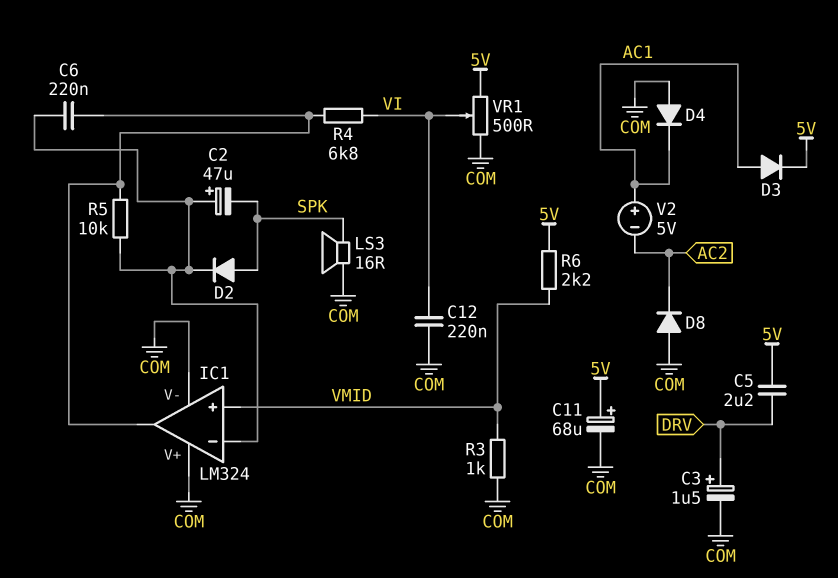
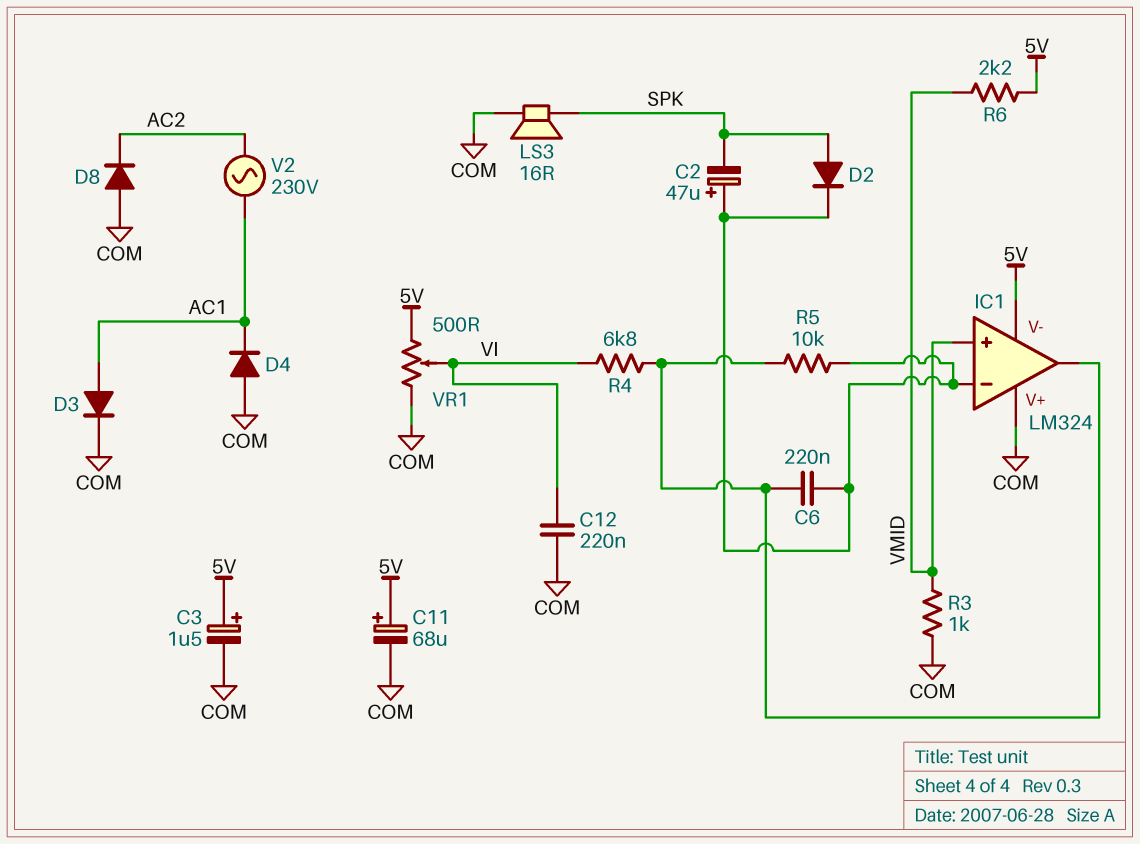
C3: 1.5uF (plus DRV, minus COM) -> 1.5uF (plus 5V, minus COM)
C5: 2.2uF (5V, DRV) -> none
D3: diode (A AC1, K 5V) -> diode (A AC1, K COM)
IC1 pin V-: COM -> 5V
V2: 5V (plus AC1, minus AC2) -> AC 230V (AC1, AC2)

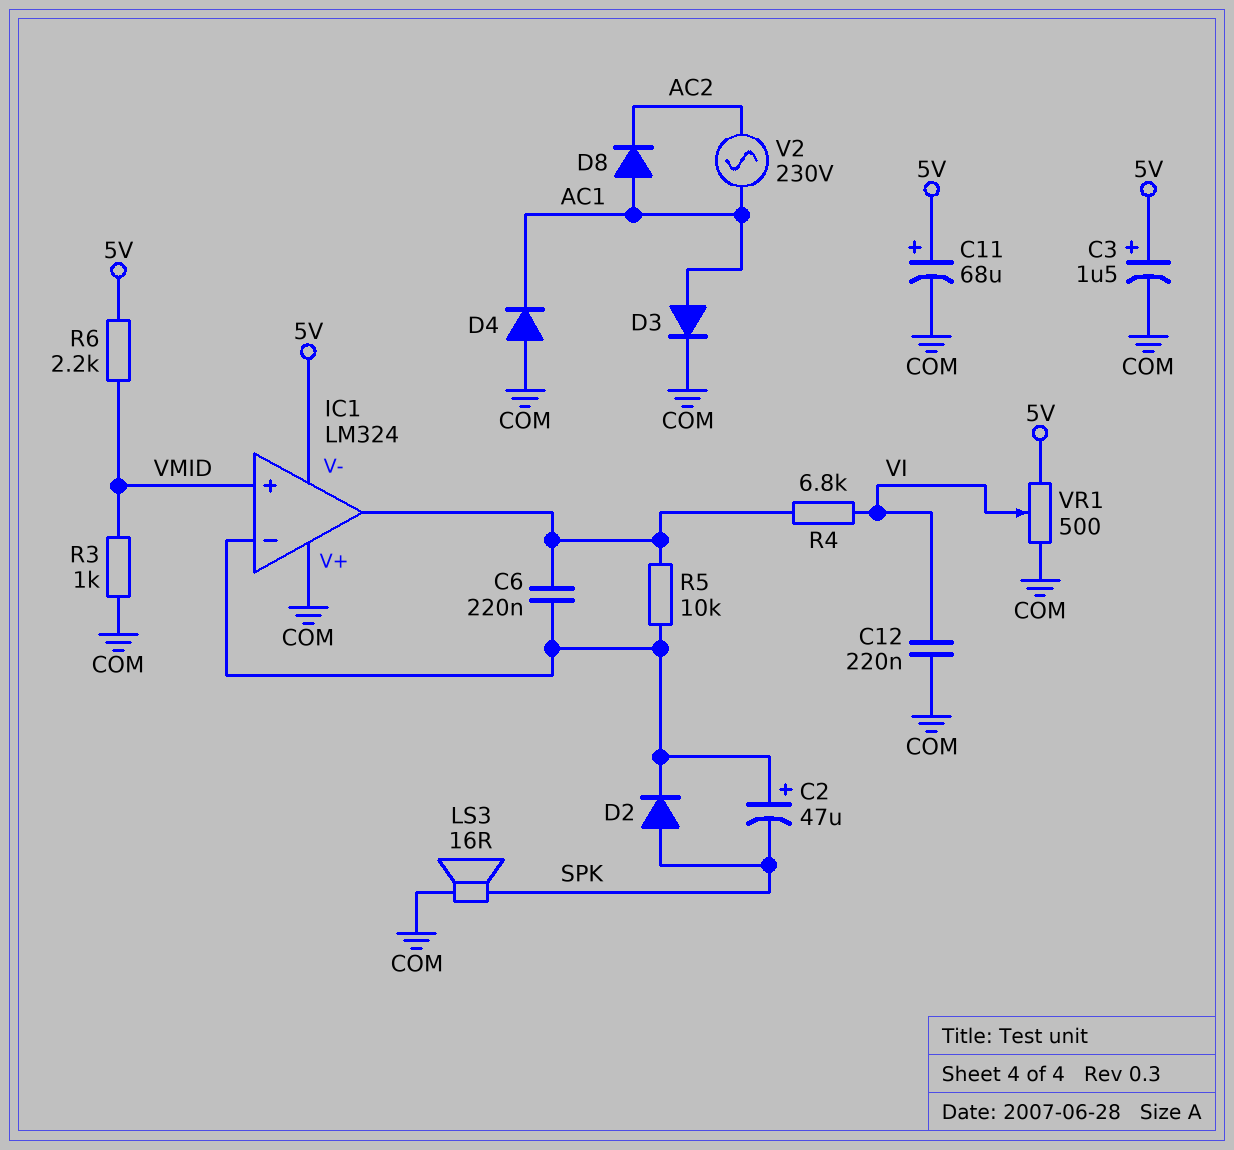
D8: diode (A COM, K AC2) -> diode (A AC1, K AC2)

